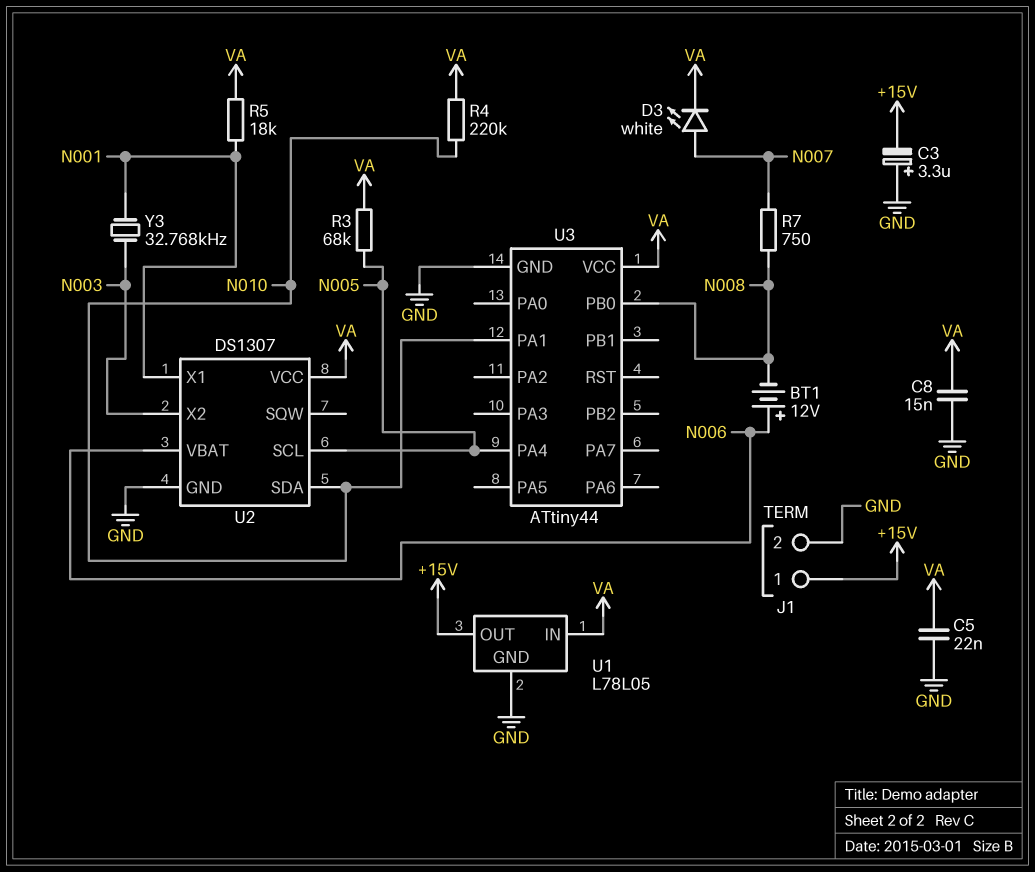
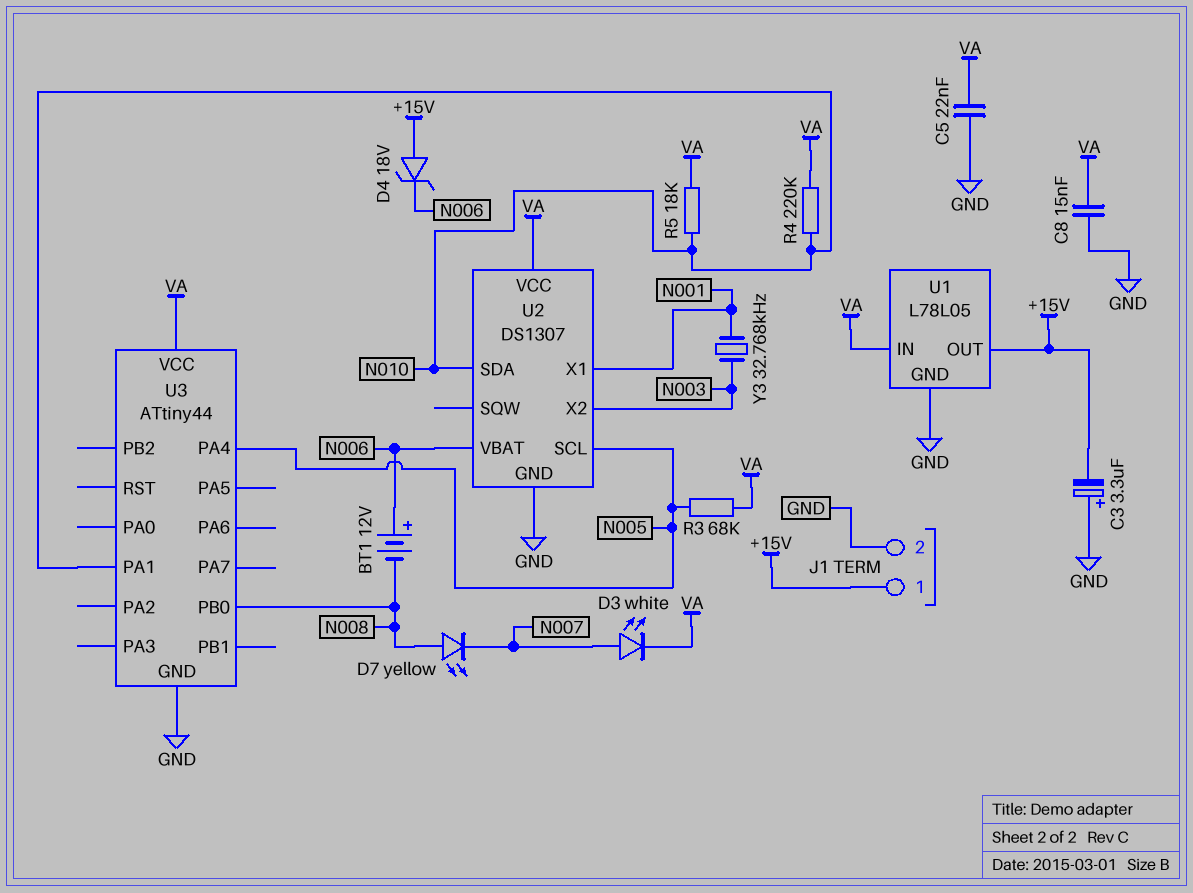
D4: none -> zener 18V (A +15V, K N006)
D7: none -> LED yellow (A N008, K N007)
R5: 18k (N001, VA) -> 18k (N010, VA)
R7: 750 (N007, N008) -> none

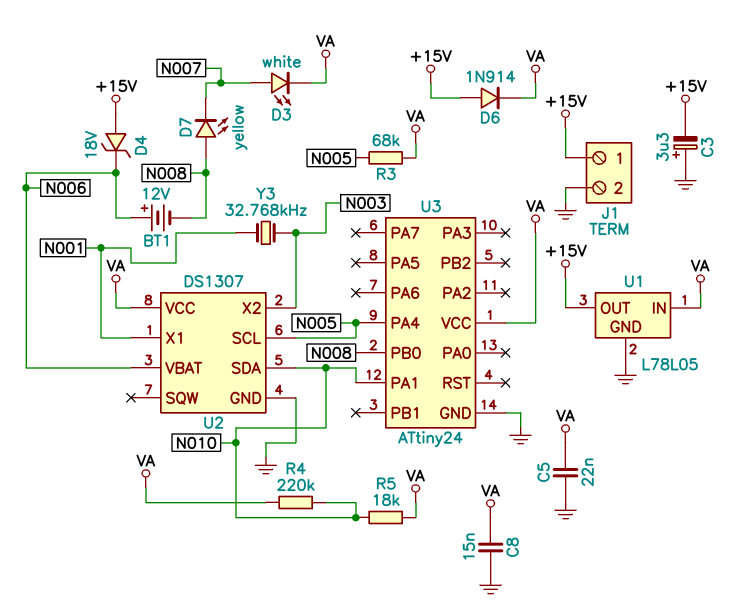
D6: none -> diode 1N914 (A +15V, K VA)
U3: ATtiny44 -> ATtiny24

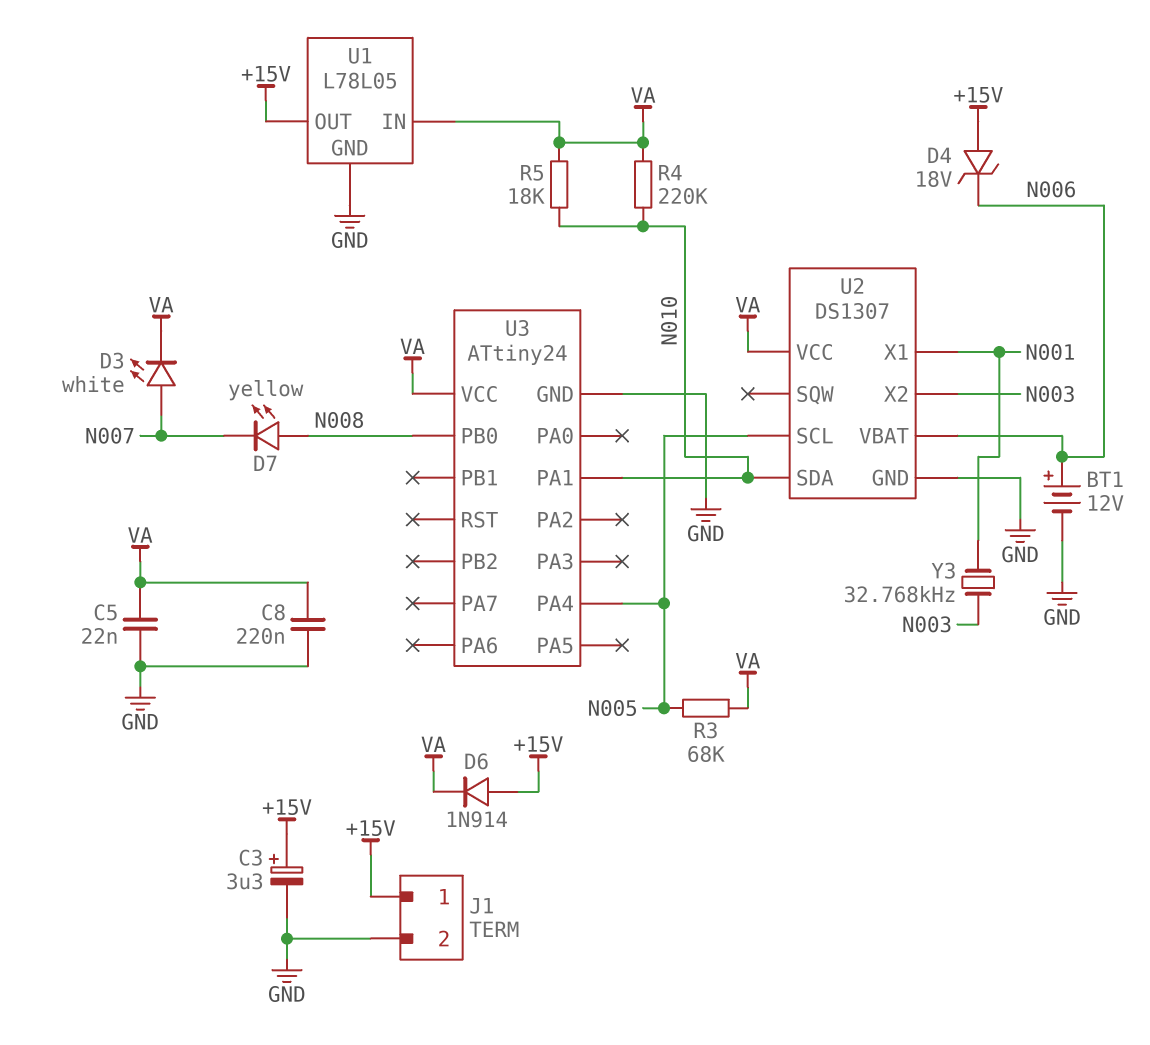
BT1: 12V (plus N006, minus N008) -> 12V (plus N006, minus GND)
C3: 3.3uF (plus GND, minus +15V) -> 3.3uF (plus +15V, minus GND)
C8: 15nF (GND, VA) -> 220nF (GND, VA)

